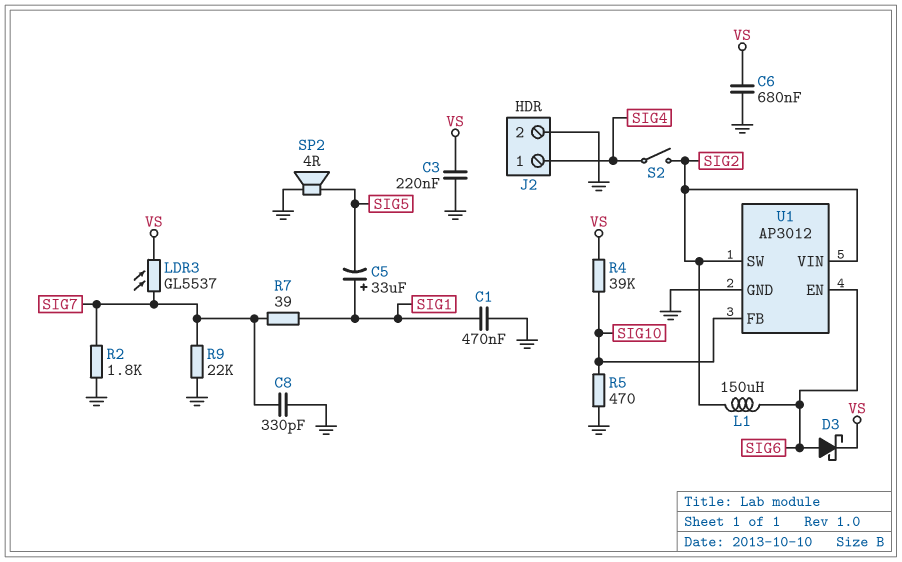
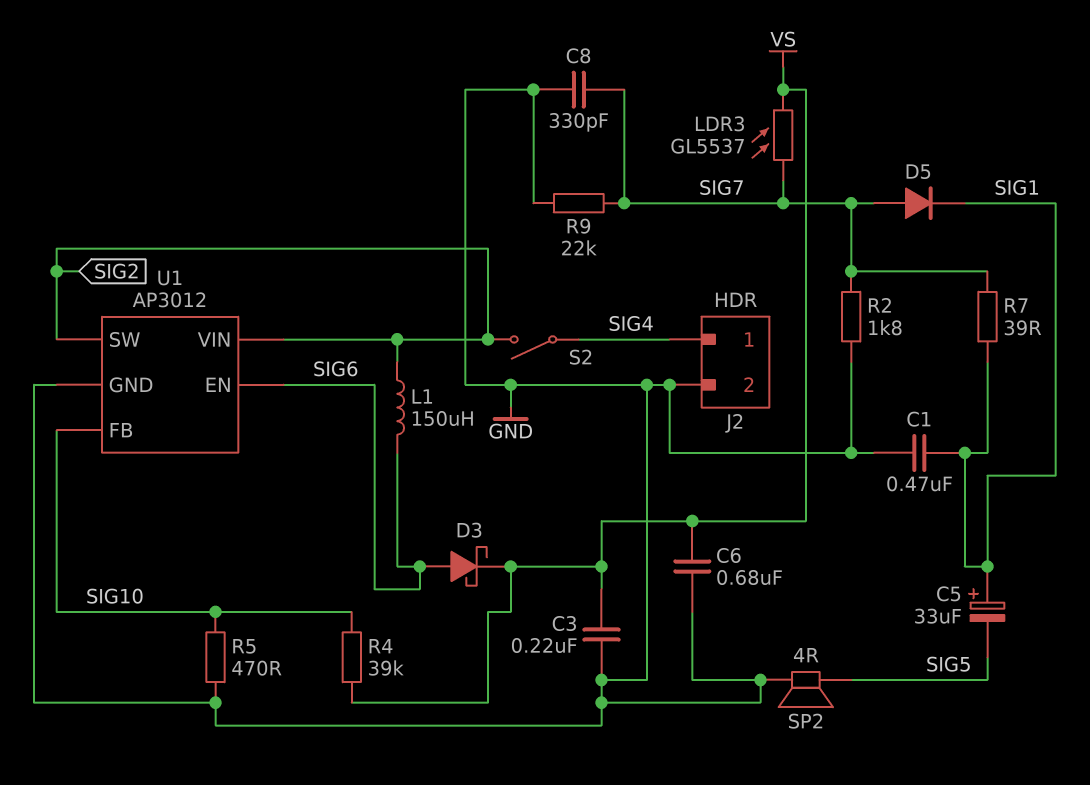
D5: none -> diode (A SIG7, K SIG1)

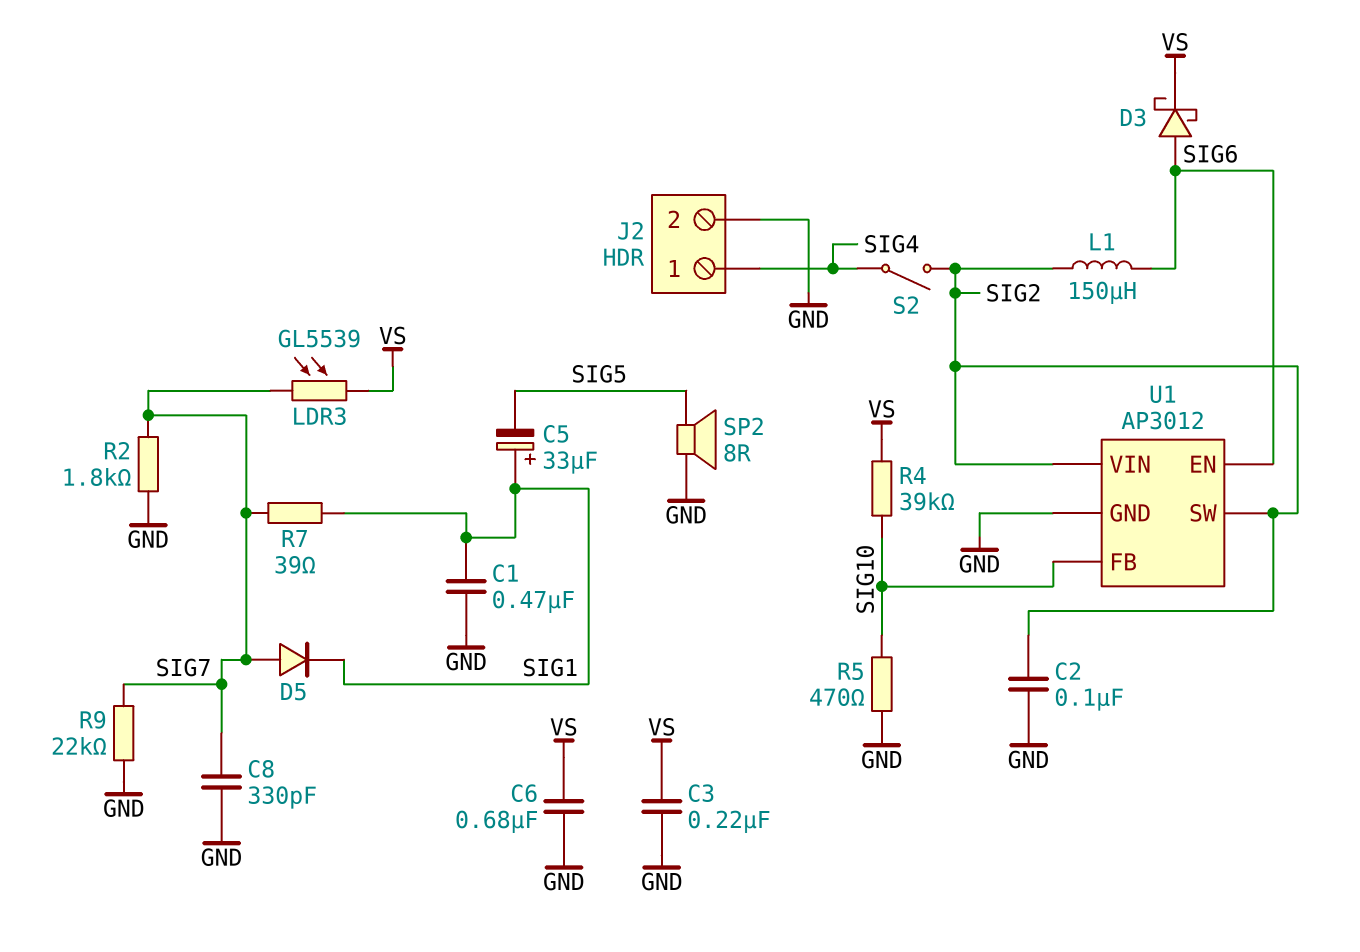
C2: none -> 100nF (GND, SIG2)
LDR3: GL5537 (SIG7, VS) -> GL5539 (SIG7, VS)
SP2: speaker 4R (GND, SIG5) -> speaker 8R (GND, SIG5)

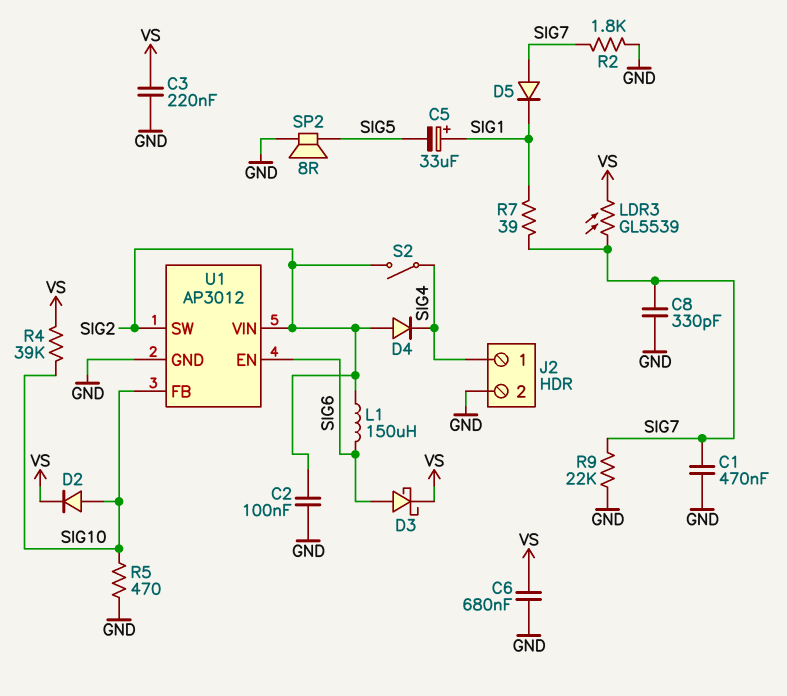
C1: 470nF (GND, SIG1) -> 470nF (GND, SIG7)
D2: none -> diode (A SIG10, K VS)
D4: none -> diode (A SIG2, K SIG4)

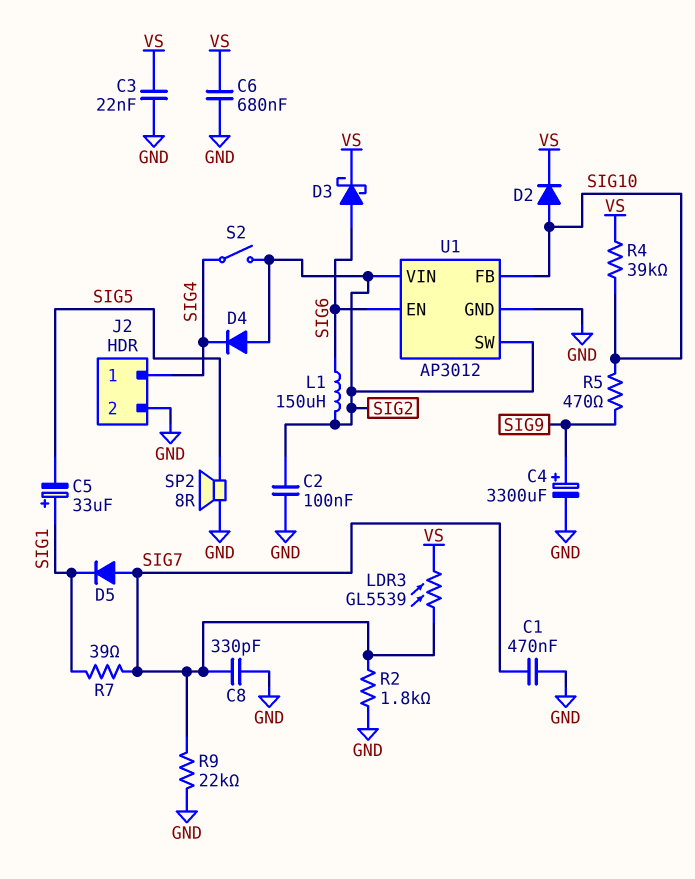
C3: 220nF (GND, VS) -> 22nF (GND, VS)
C4: none -> 3300uF (plus SIG9, minus GND)
R5: 470 (GND, SIG10) -> 470 (SIG9, SIG10)

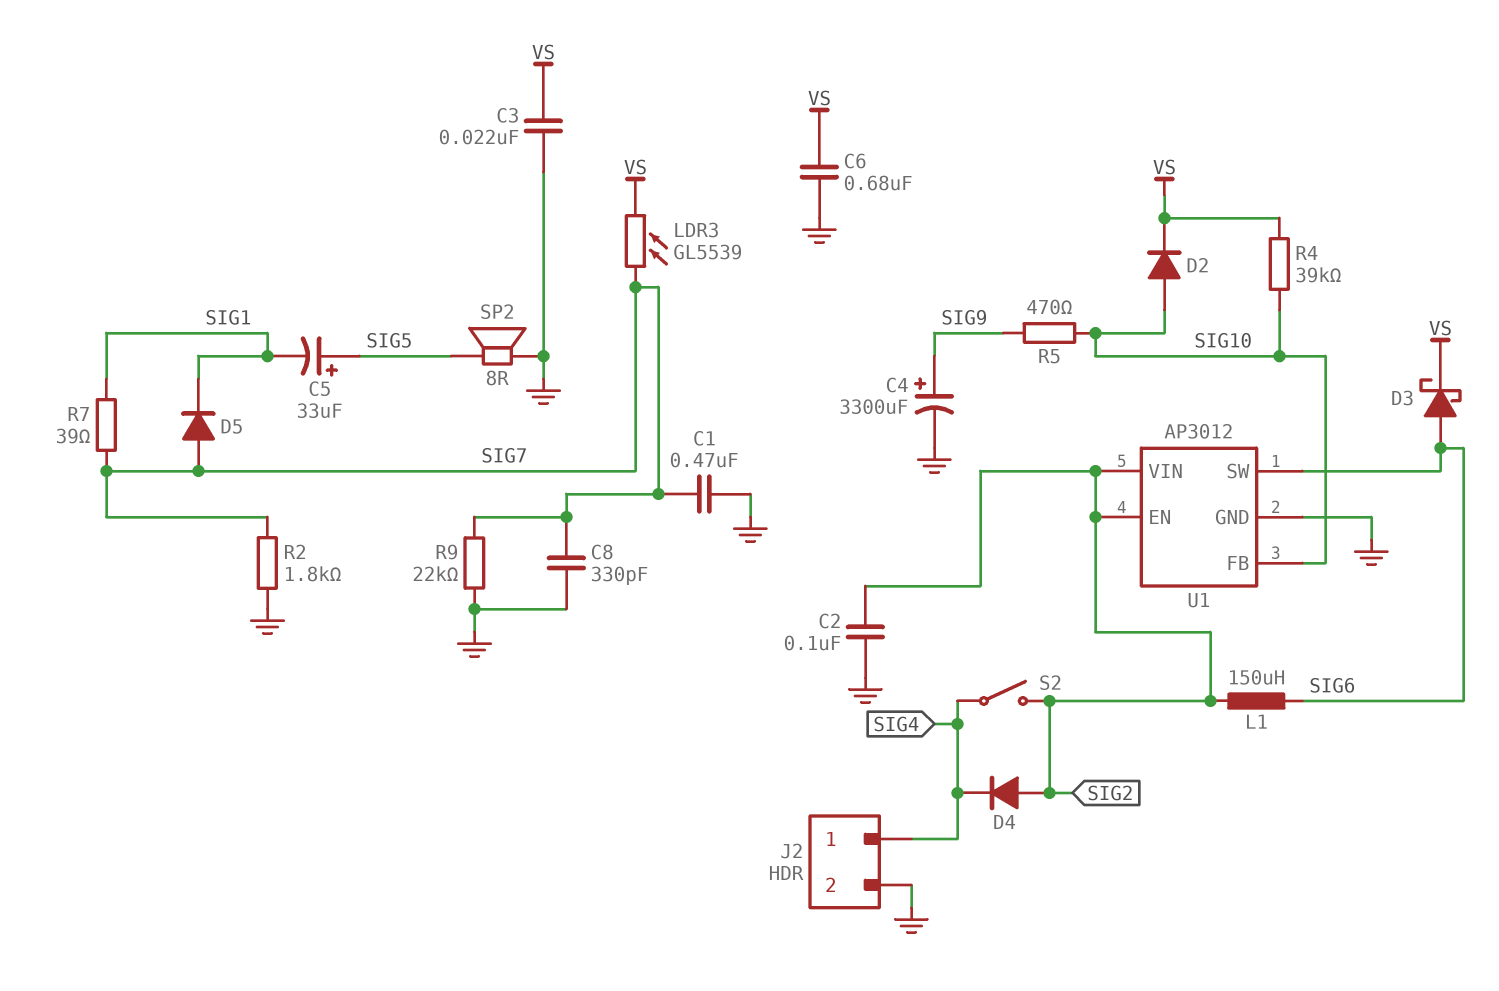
C5: 33uF (plus SIG1, minus SIG5) -> 33uF (plus SIG5, minus SIG1)
U1 pin EN: SIG6 -> SIG2
U1 pin SW: SIG2 -> SIG6

